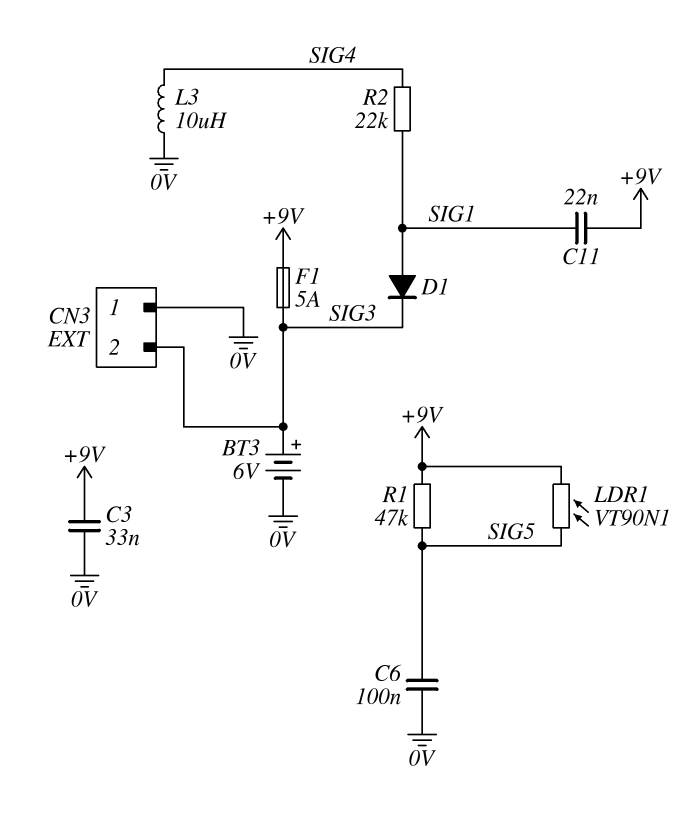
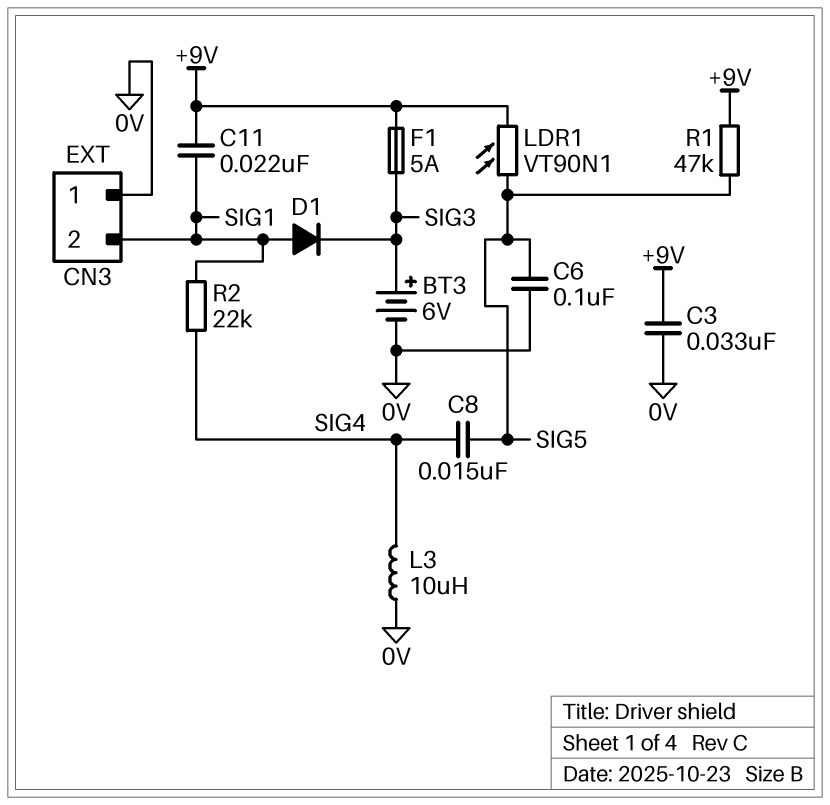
C8: none -> 15nF (SIG4, SIG5)
CN3 pin 2: SIG3 -> SIG1

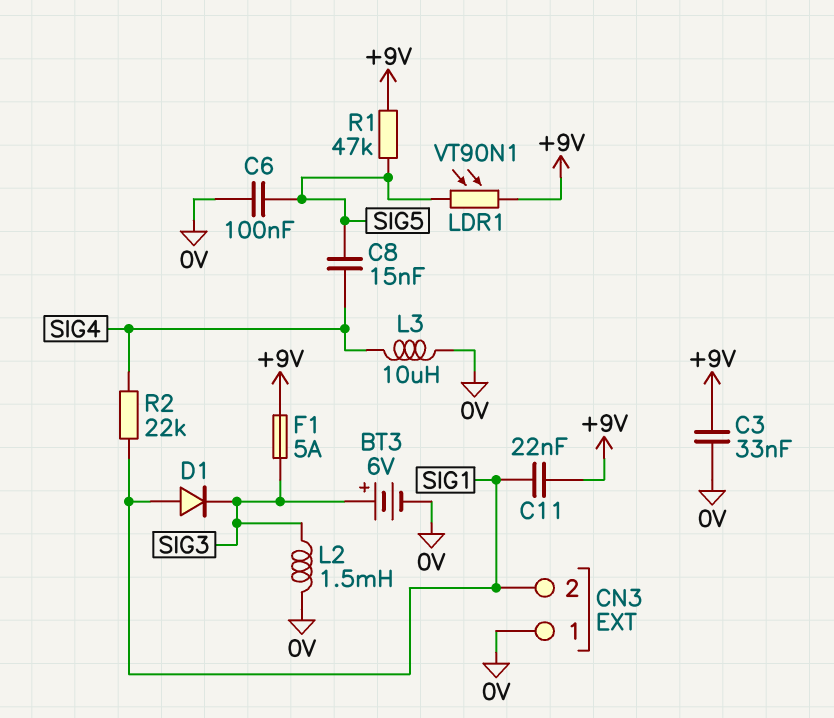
L2: none -> 1.5mH (0V, SIG3)

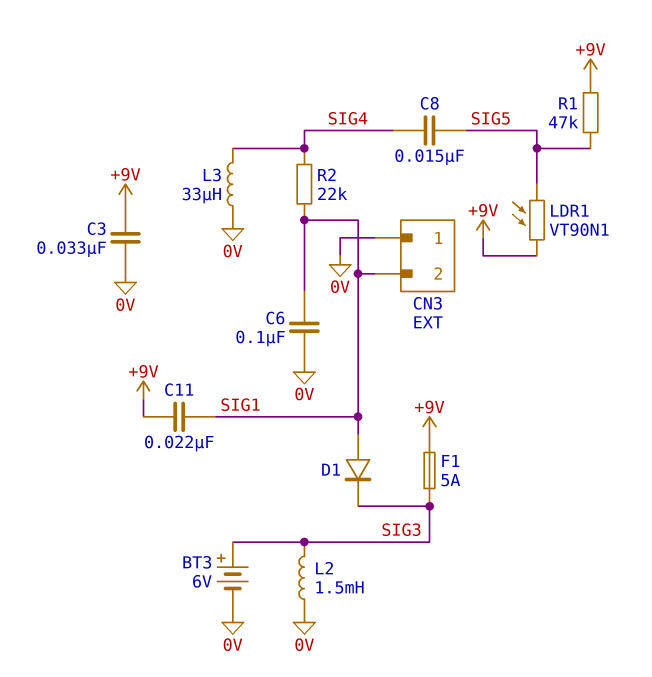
C6: 100nF (0V, SIG5) -> 100nF (0V, SIG1)
L3: 10uH (0V, SIG4) -> 33uH (0V, SIG4)

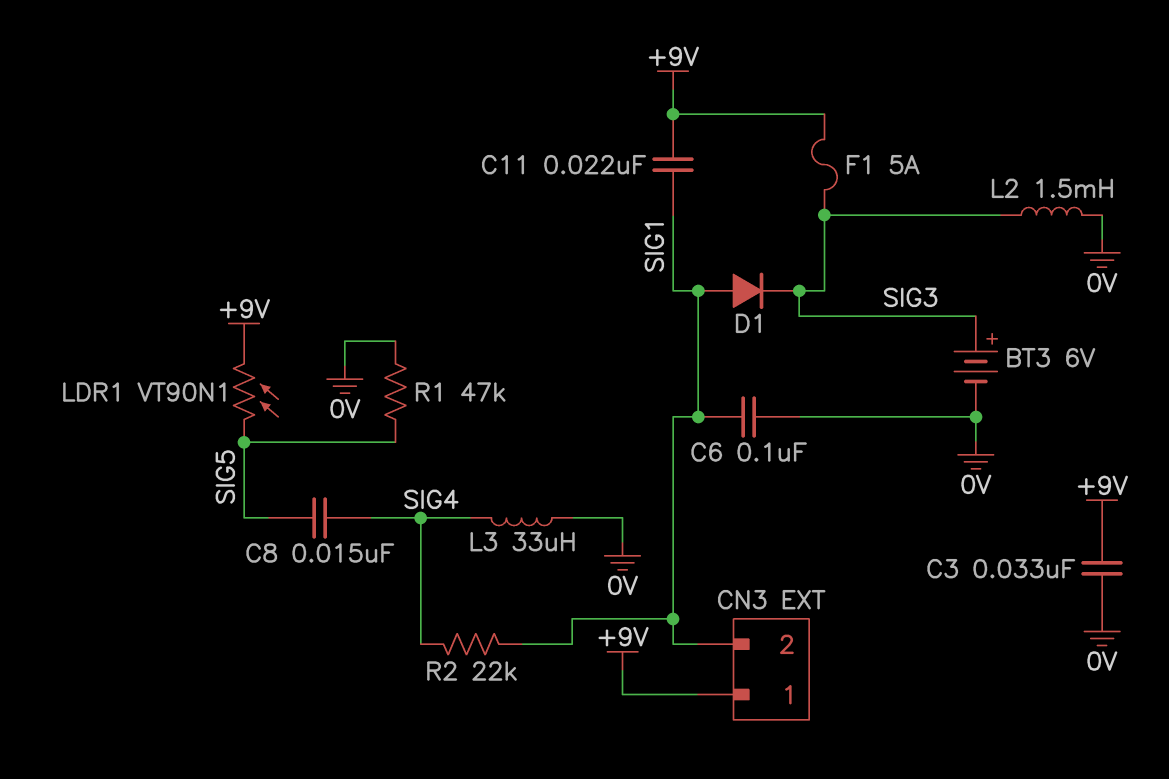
CN3 pin 1: 0V -> +9V
R1: 47k (+9V, SIG5) -> 47k (0V, SIG5)

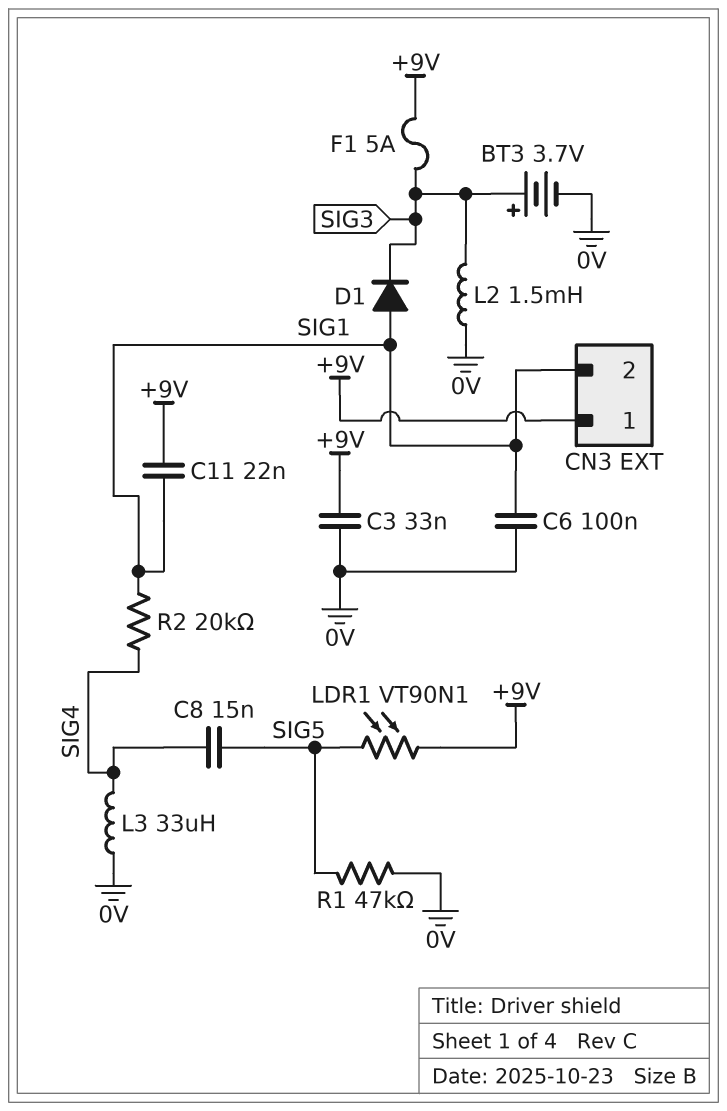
BT3: 6V (plus SIG3, minus 0V) -> 3.7V (plus SIG3, minus 0V)
R2: 22k (SIG1, SIG4) -> 20k (SIG1, SIG4)

